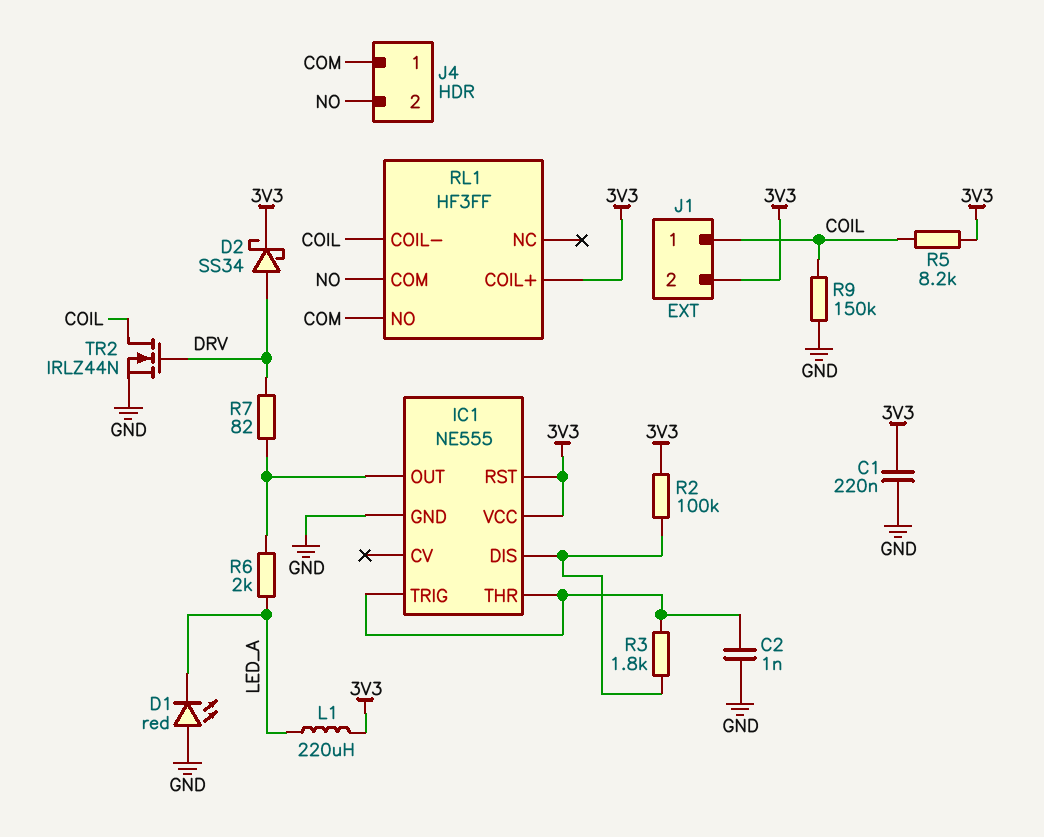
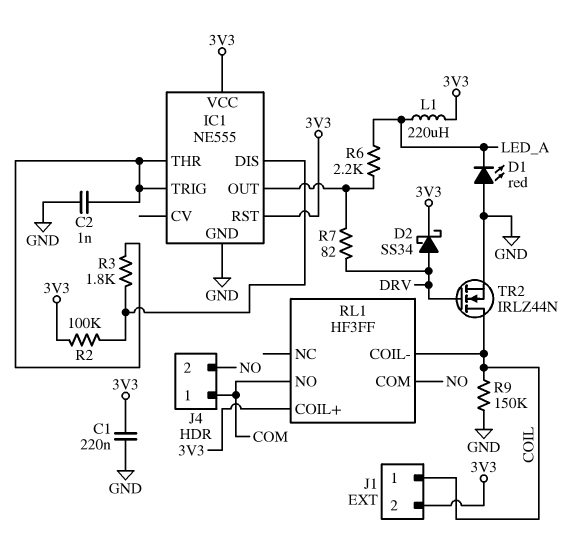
R5: 8.2k (3V3, COIL) -> none
R6: 2k (IC1/OUT, LED_A) -> 2.2k (IC1/OUT, LED_A)

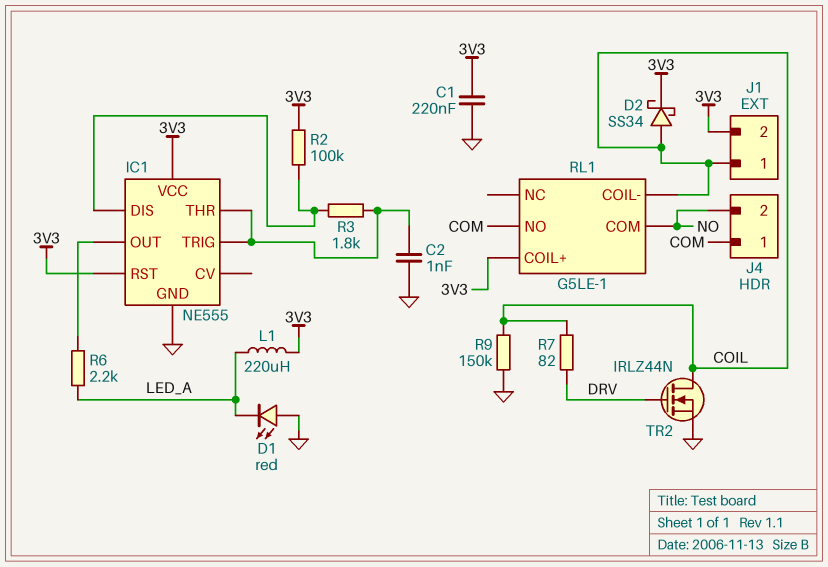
D2: schottky SS34 (A DRV, K 3V3) -> schottky SS34 (A COIL, K 3V3)
R7: 82 (DRV, IC1/OUT) -> 82 (COIL, DRV)
RL1: HF3FF -> G5LE-1

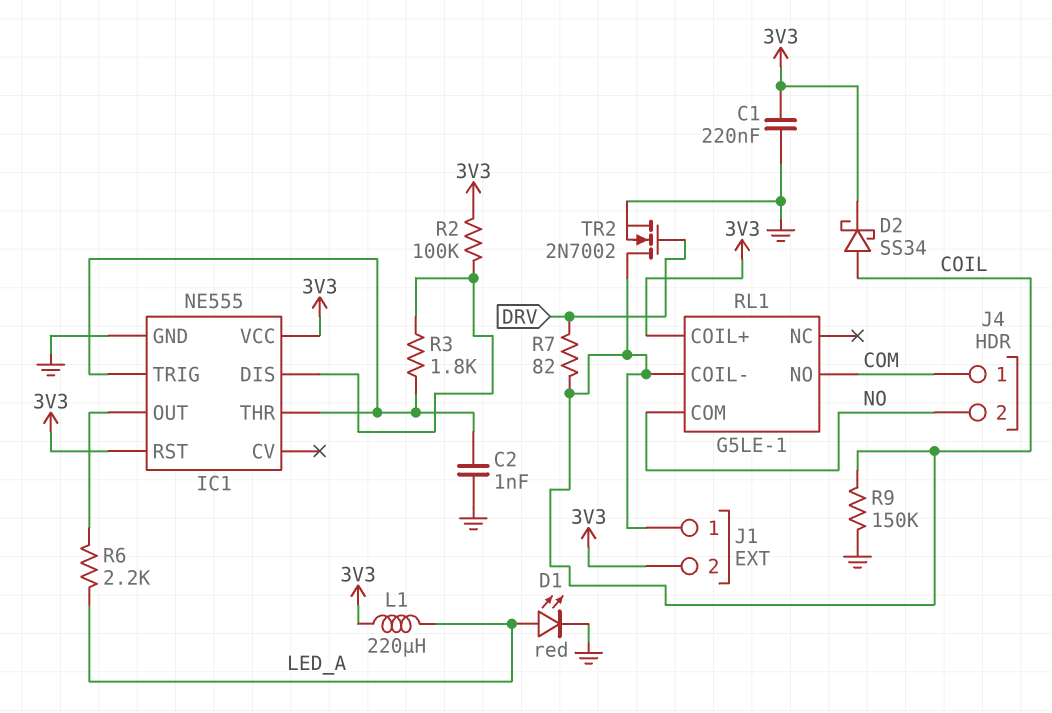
D1: LED red (A GND, K LED_A) -> LED red (A LED_A, K GND)
TR2: NMOS IRLZ44N (G DRV, D COIL, S GND) -> NMOS 2N7002 (G DRV, D COIL, S GND)

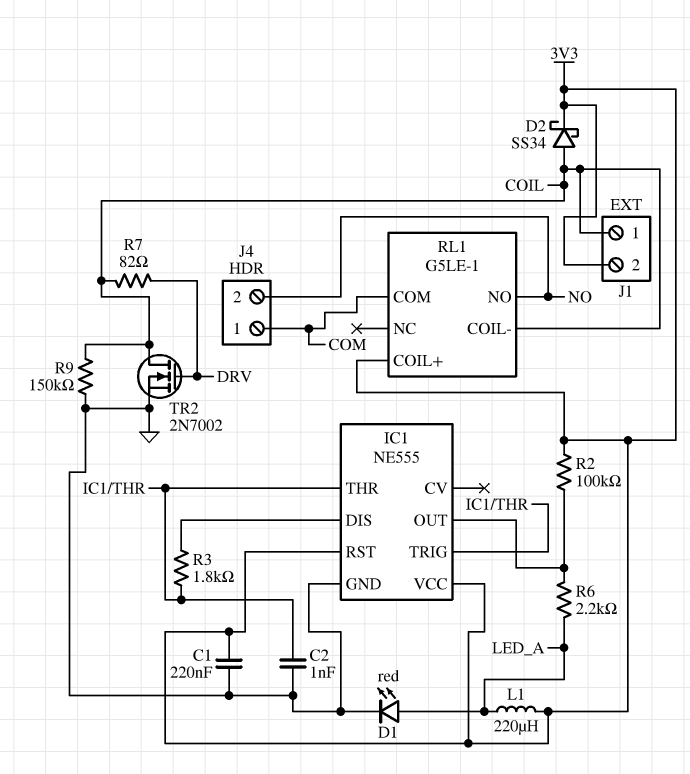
R2: 100k (3V3, IC1/DIS) -> 100k (3V3, IC1/OUT)
RL1 pin COM: NO -> COM
RL1 pin NO: COM -> NO

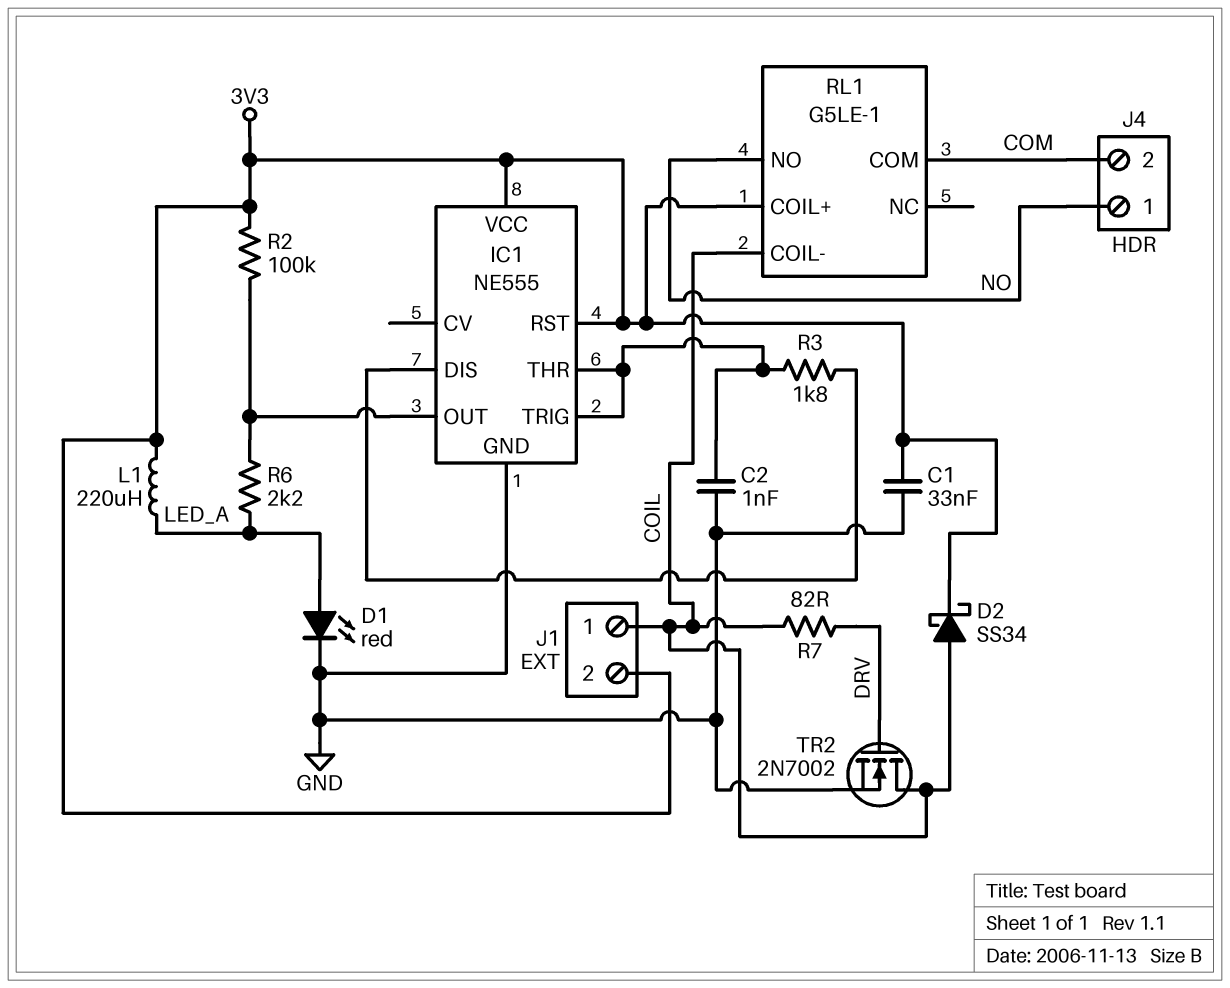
C1: 220nF (3V3, GND) -> 33nF (3V3, GND)
J4 pin 1: COM -> NO
J4 pin 2: NO -> COM
R9: 150k (COIL, GND) -> none

